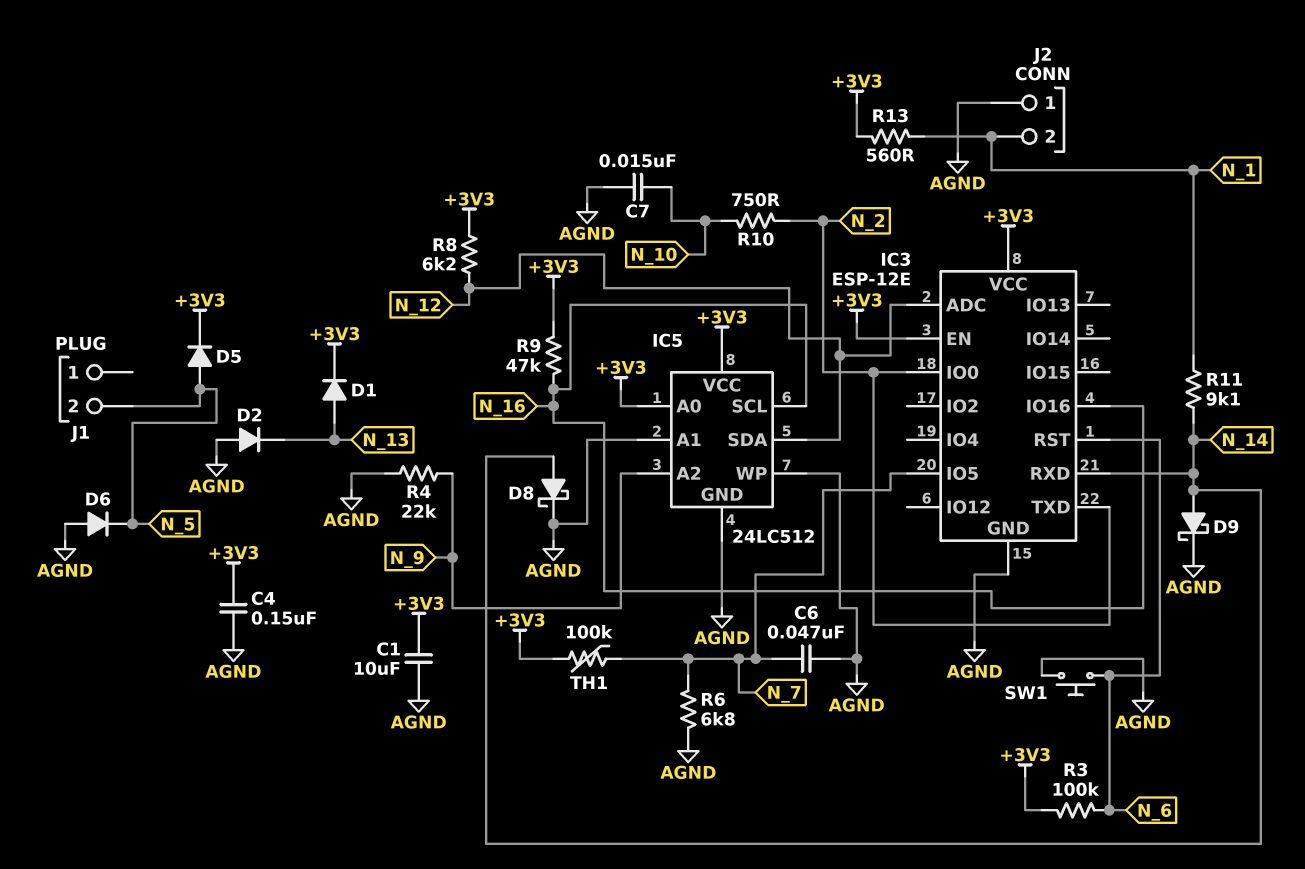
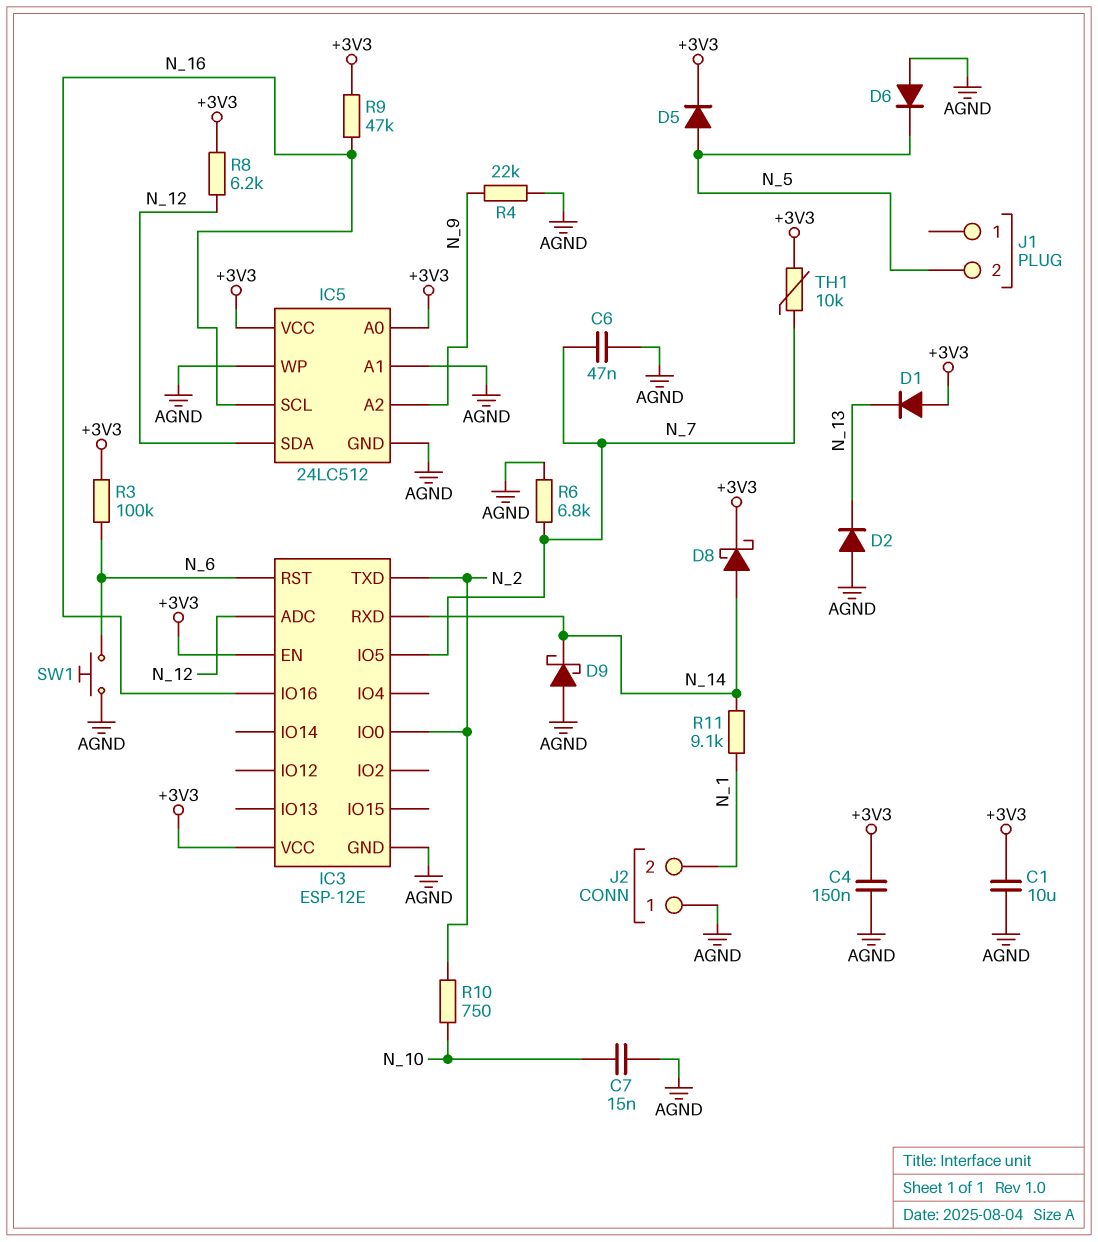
D1: diode (A N_13, K +3V3) -> diode (A +3V3, K N_13)
D8: schottky (A N_14, K AGND) -> schottky (A N_14, K +3V3)
D9: schottky (A N_14, K AGND) -> schottky (A AGND, K N_14)
R13: 560 (+3V3, N_1) -> none
TH1: 100k (+3V3, N_7) -> 10k (+3V3, N_7)

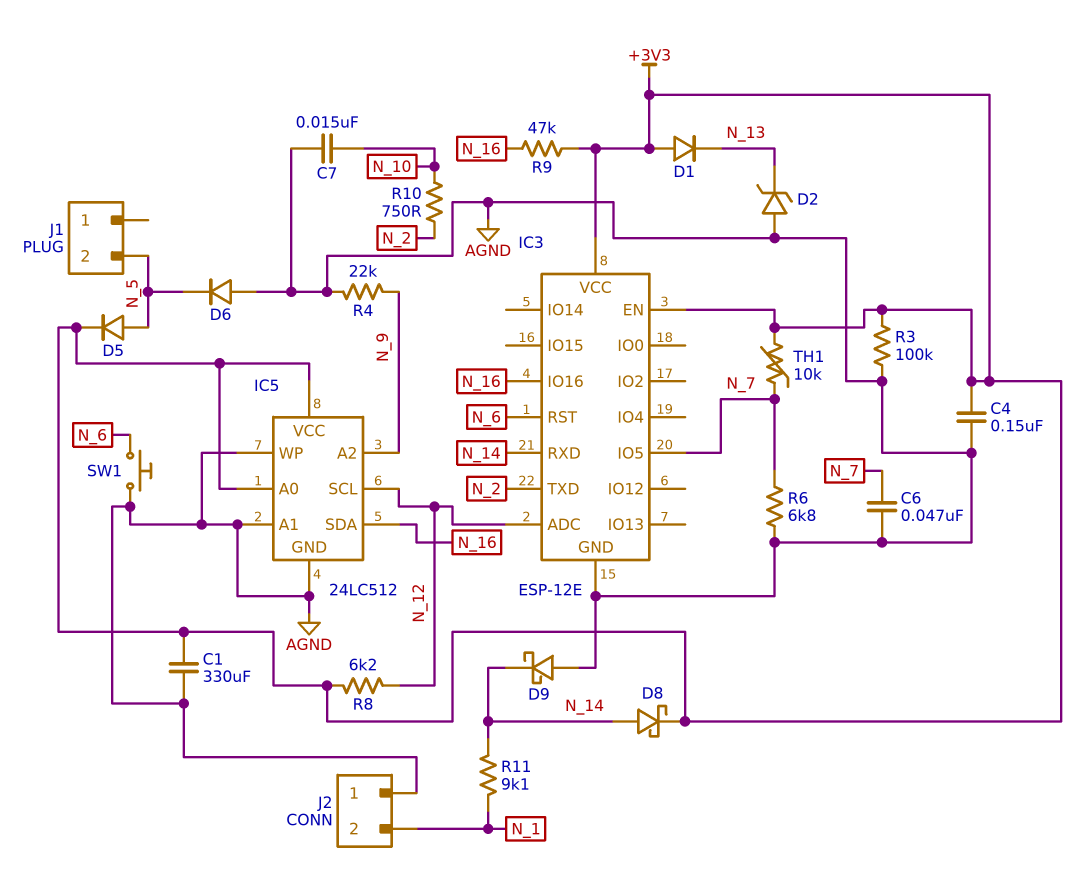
C1: 10uF (+3V3, AGND) -> 330uF (+3V3, AGND)
D2: diode (A AGND, K N_13) -> zener (A AGND, K N_13)
IC3 pin IO0: N_2 -> none
IC5 pin SCL: N_16 -> N_12
IC5 pin SDA: N_12 -> N_16
R3: 100k (+3V3, N_6) -> 100k (+3V3, AGND)

